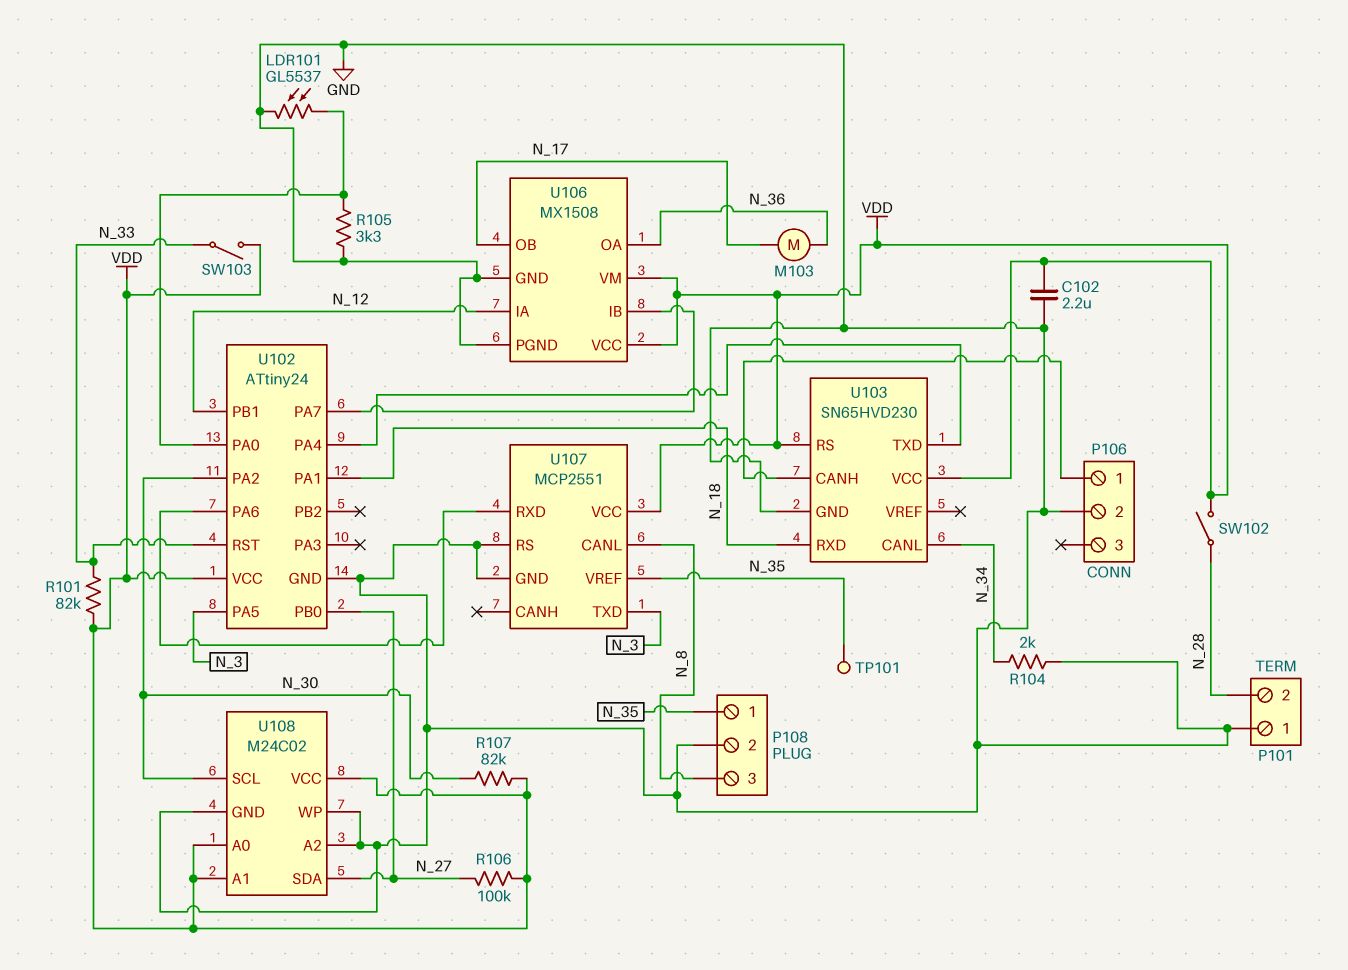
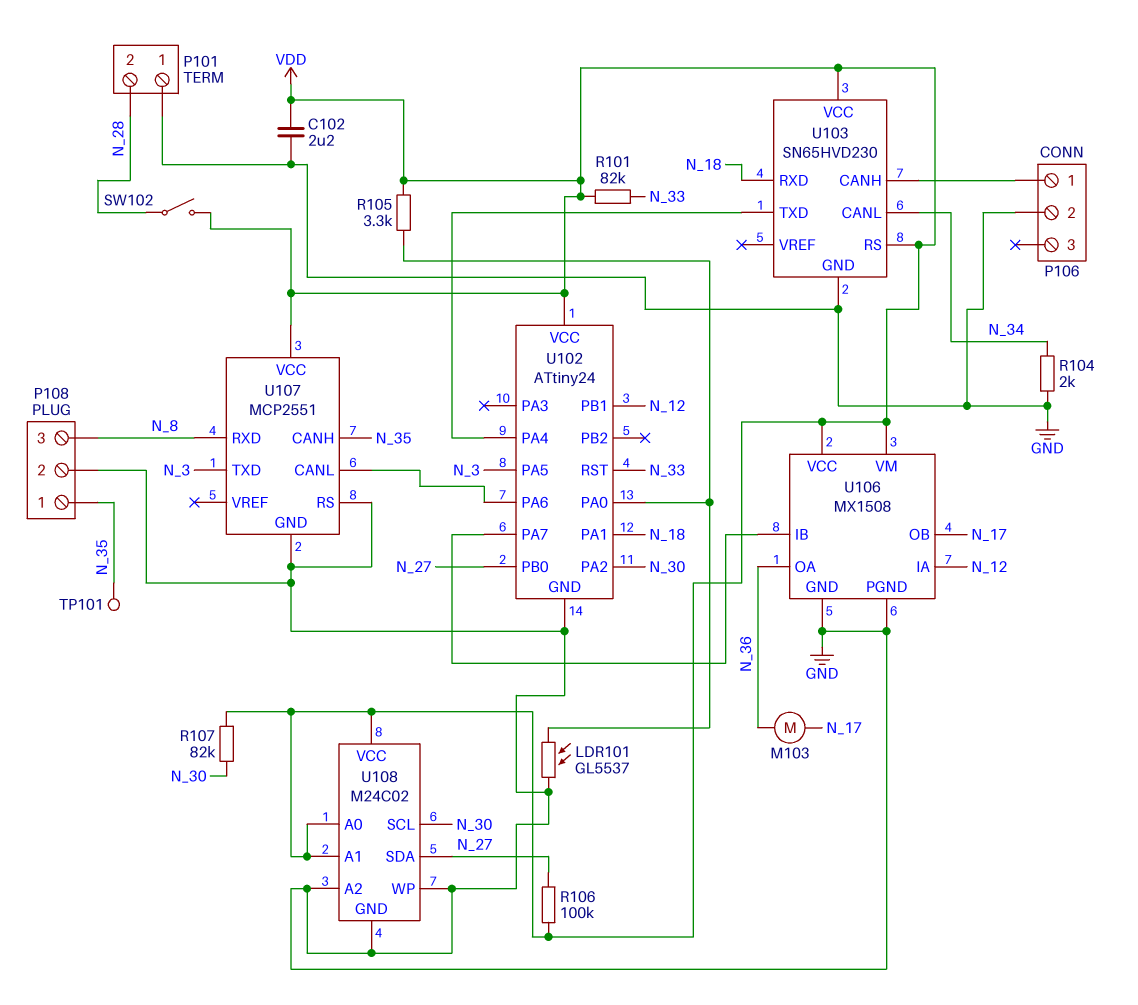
R105: 3.3k (GND, U102/PA0) -> 3.3k (U102/PA0, VDD)
SW103: switch (N_33, VDD) -> none
U107 pin CANH: none -> N_35
U107 pin CANL: N_8 -> U102/PA6
U107 pin RXD: U102/PA6 -> N_8
U107 pin VREF: N_35 -> none

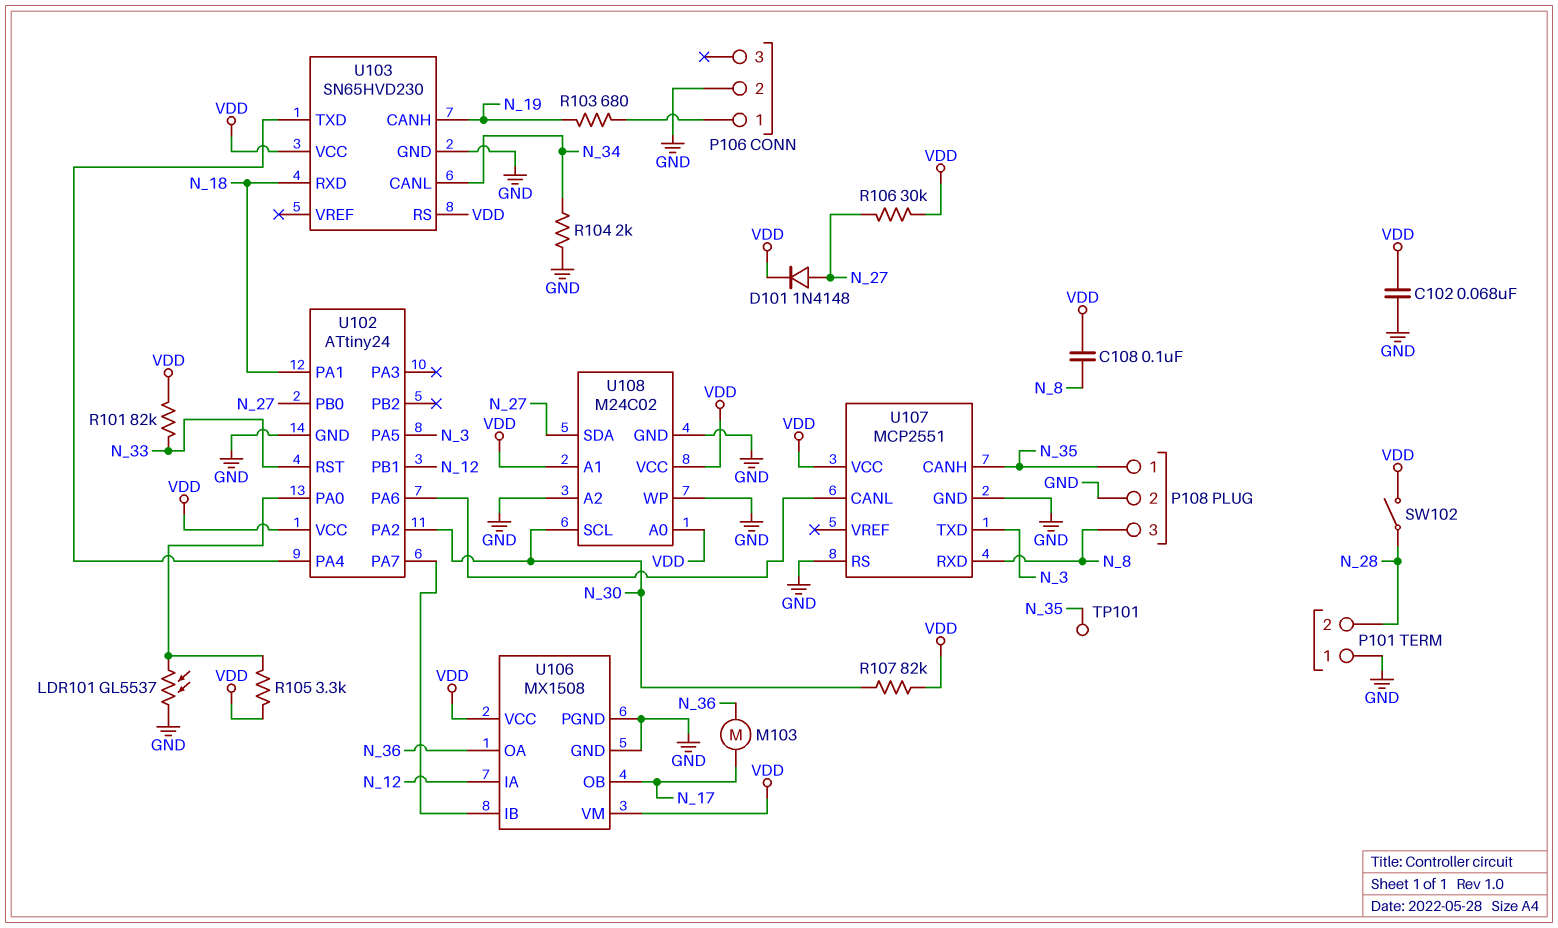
C102: 2.2uF (GND, VDD) -> 68nF (GND, VDD)
C108: none -> 100nF (N_8, VDD)
D101: none -> diode 1N4148 (A N_27, K VDD)
R103: none -> 680 (N_19, P106/1)
R106: 100k (N_27, VDD) -> 30k (N_27, VDD)
U103 pin CANH: P106/1 -> N_19

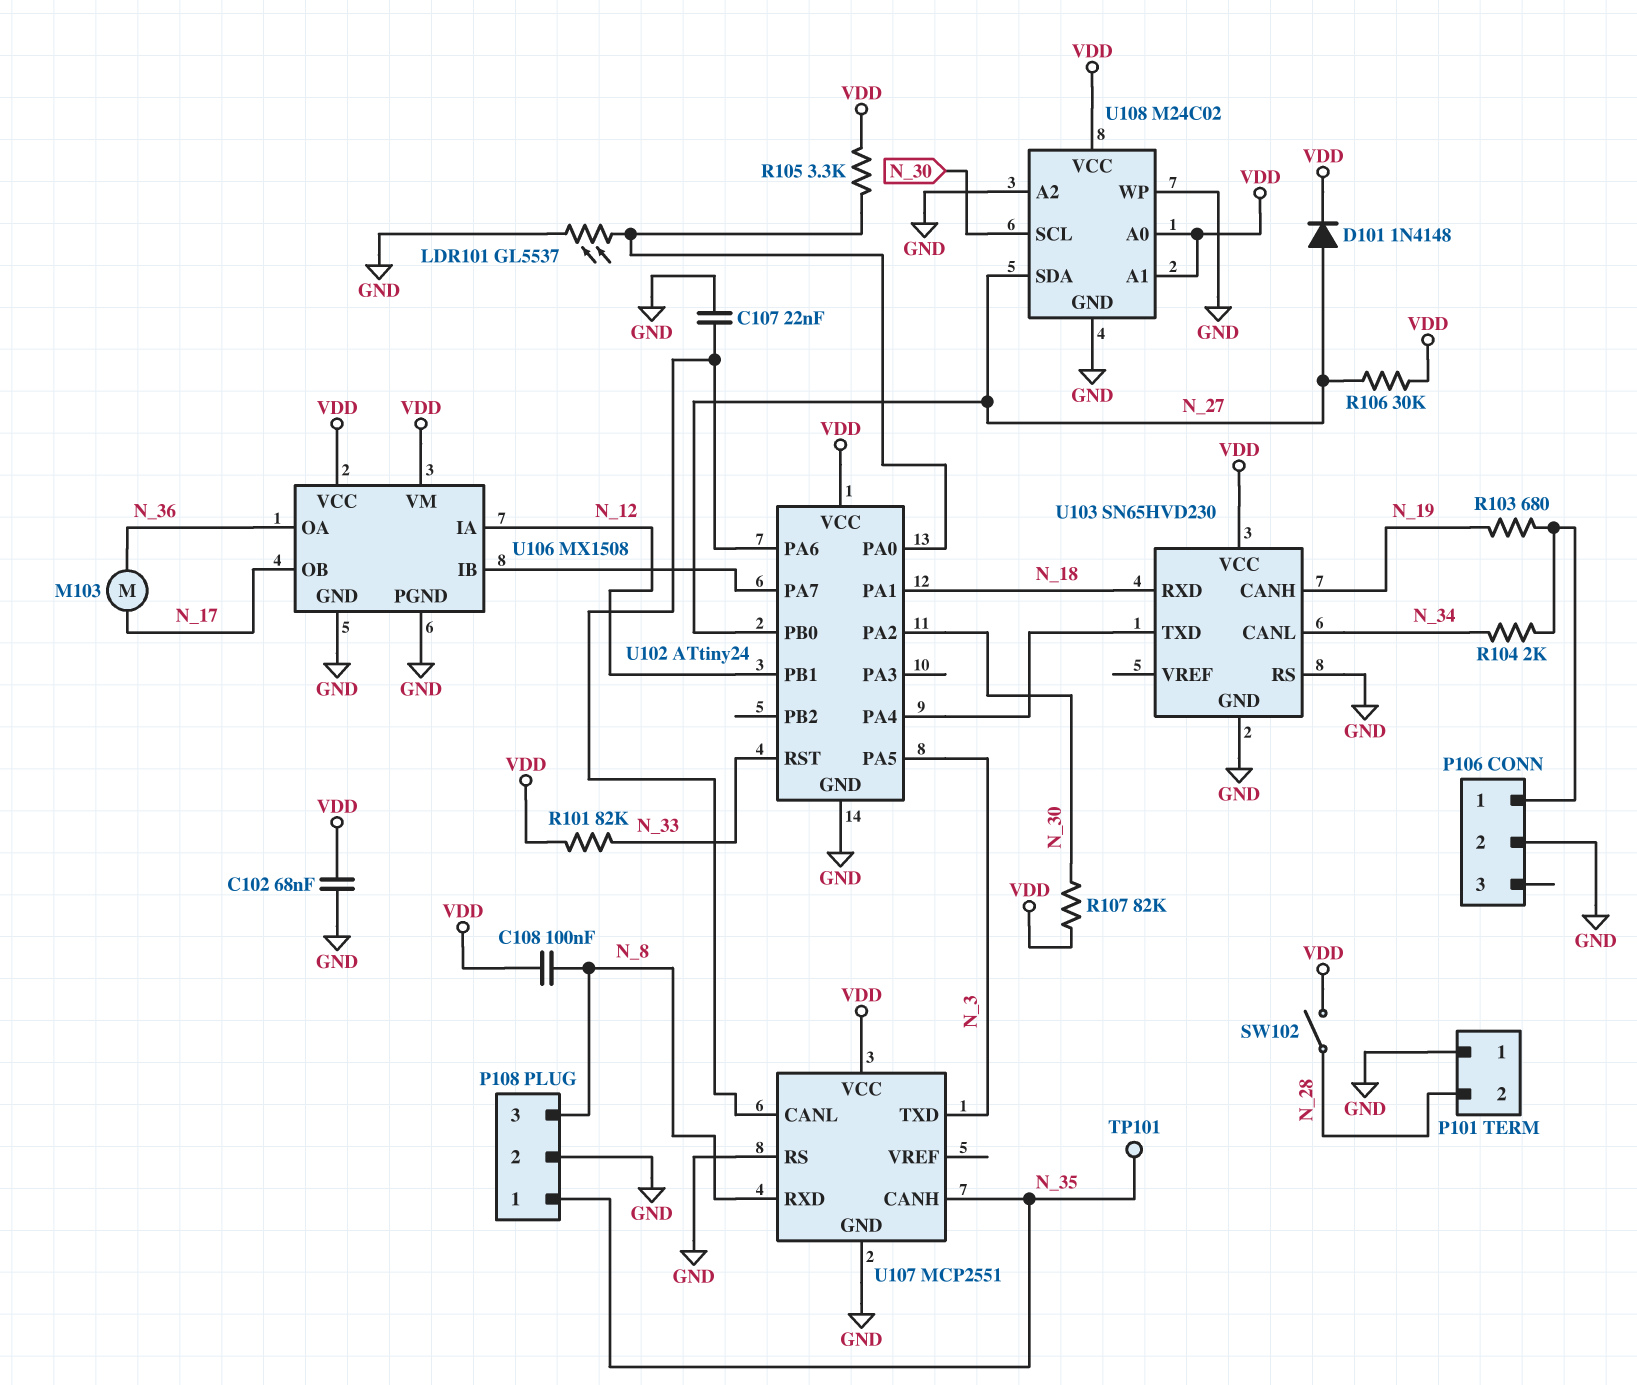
C107: none -> 22nF (GND, U102/PA6)
R104: 2k (GND, N_34) -> 2k (N_34, P106/1)
U103 pin RS: VDD -> GND

